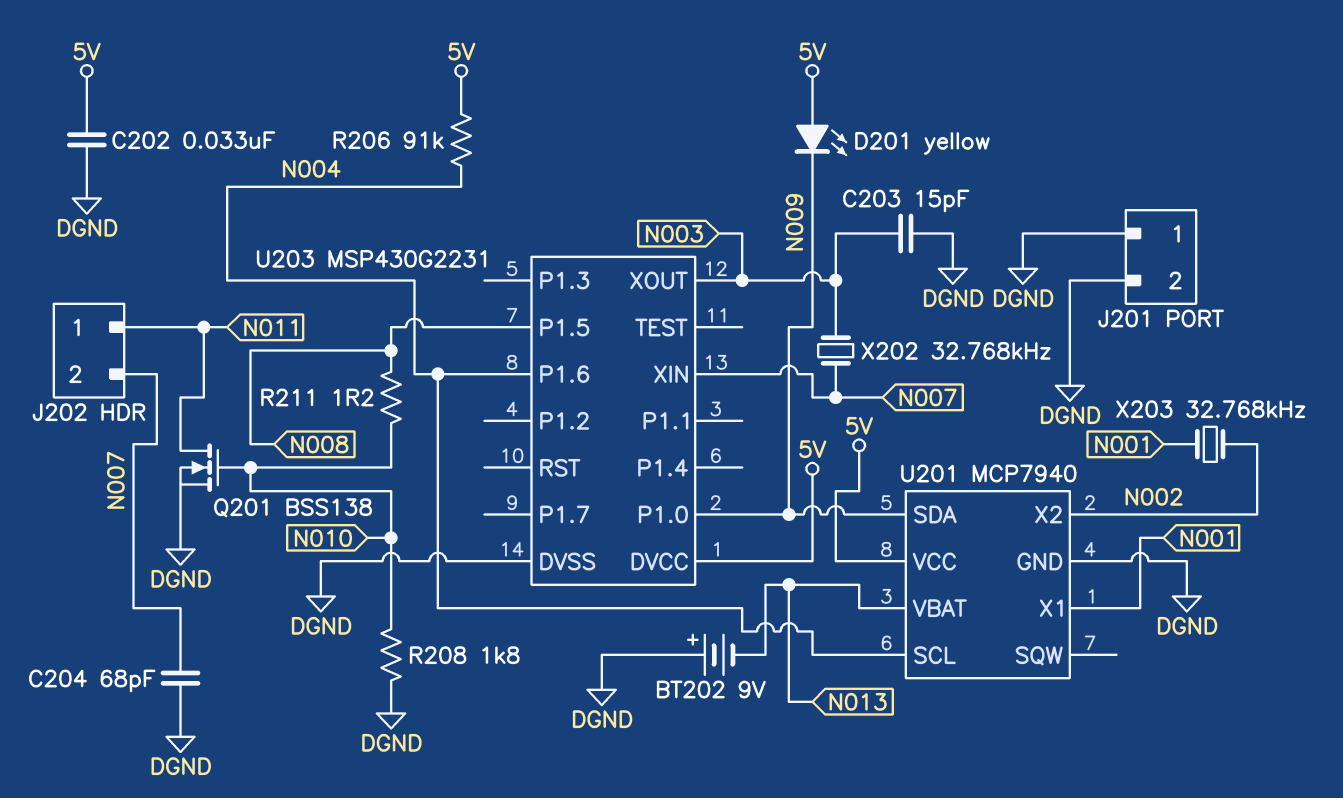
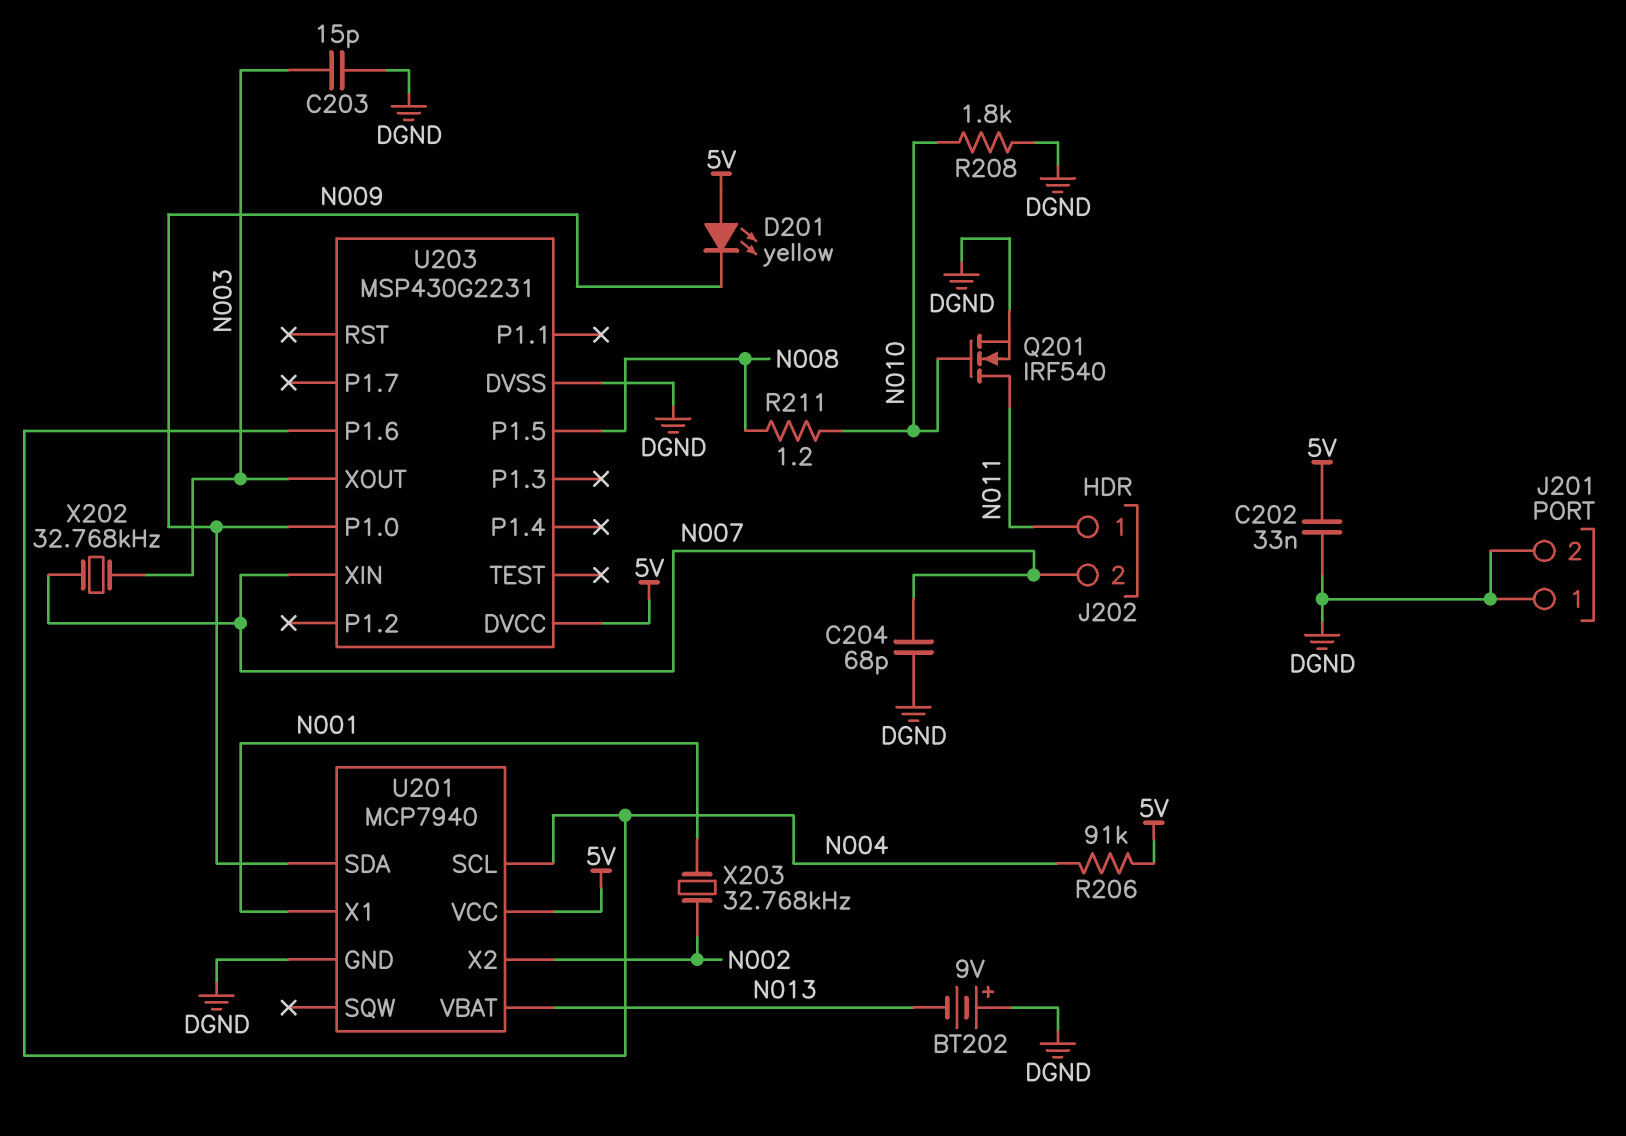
Q201: NMOS BSS138 (G N010, D N011, S DGND) -> NMOS IRF540 (G N010, D N011, S DGND)

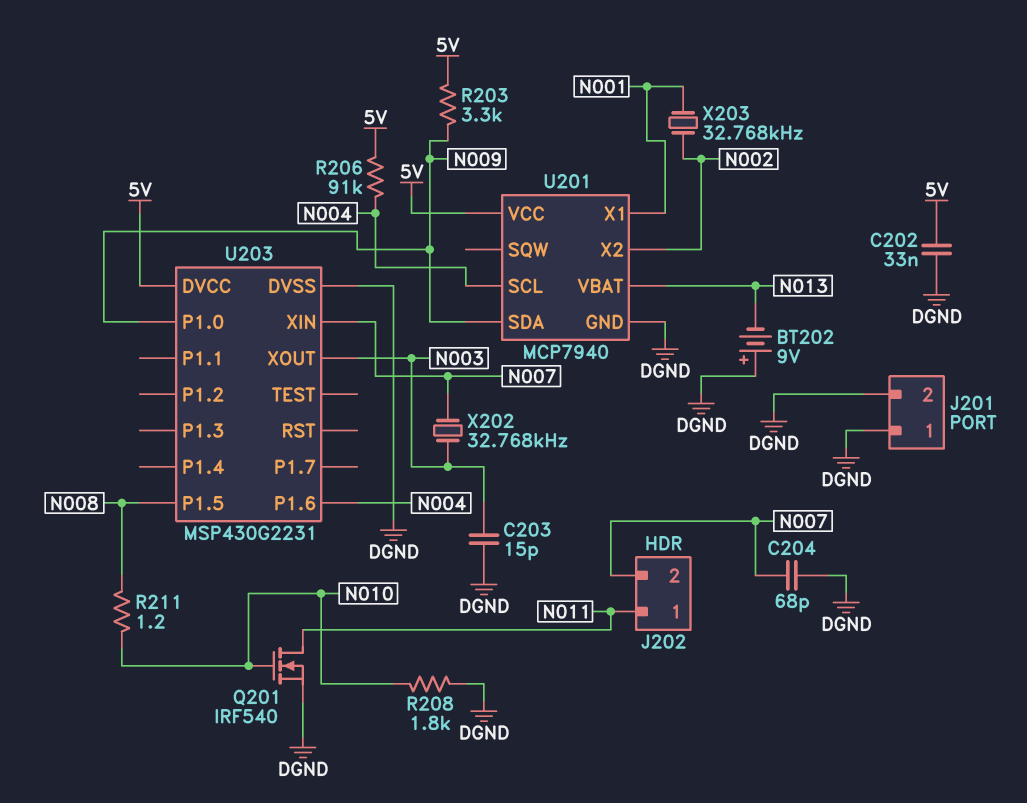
D201: LED yellow (A 5V, K N009) -> none
R203: none -> 3.3k (5V, N009)

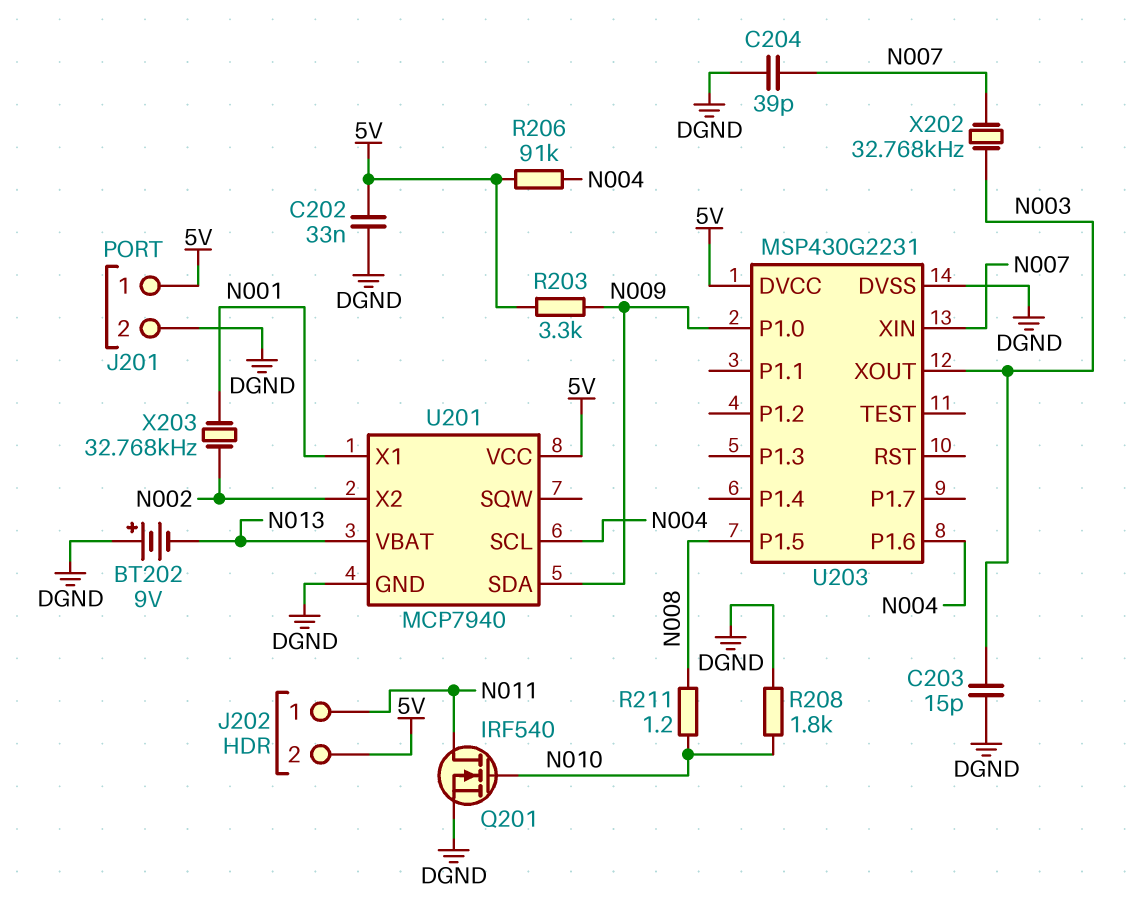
C204: 68pF (DGND, N007) -> 39pF (DGND, N007)
J201 pin 1: DGND -> 5V
J202 pin 2: N007 -> 5V

